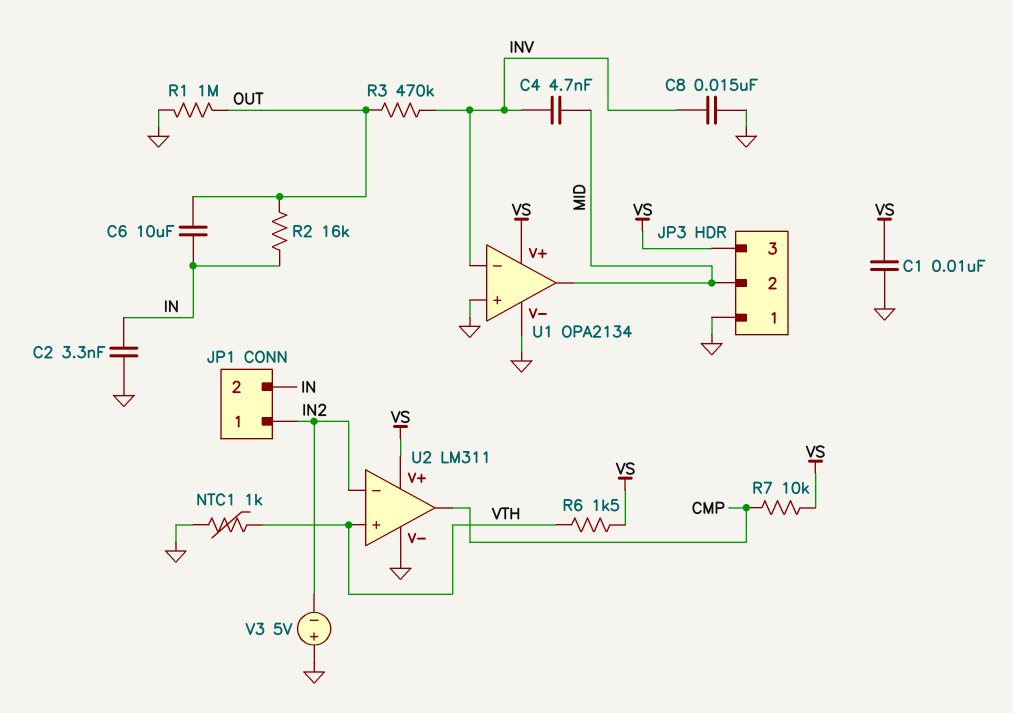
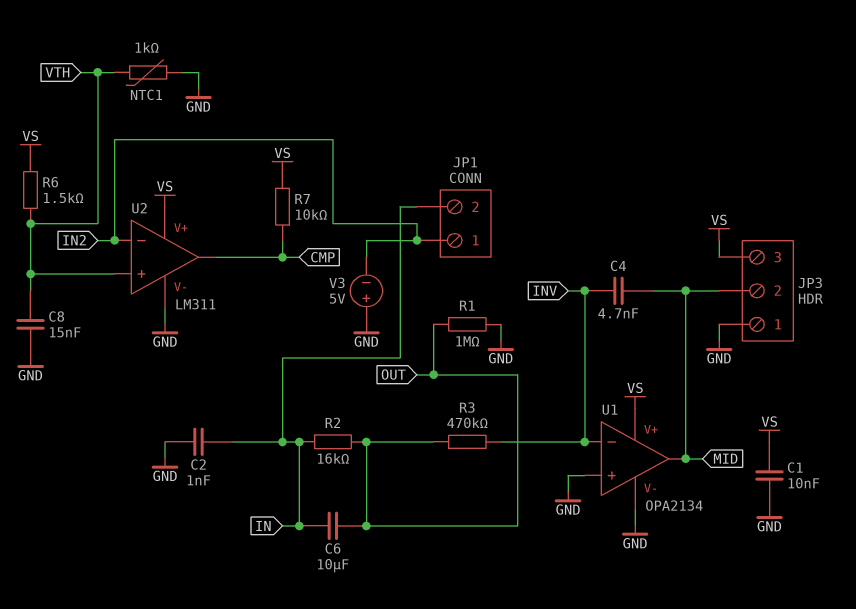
C2: 3.3nF (GND, IN) -> 1nF (GND, IN)
C8: 15nF (GND, INV) -> 15nF (GND, VTH)

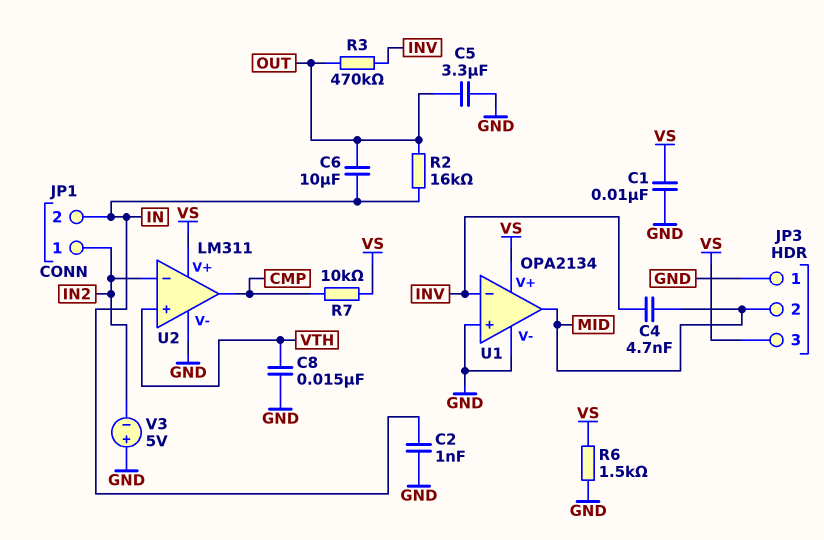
C5: none -> 3.3uF (GND, OUT)
NTC1: 1k (GND, VTH) -> none
R1: 1M (GND, OUT) -> none
R6: 1.5k (VS, VTH) -> 1.5k (GND, VS)

